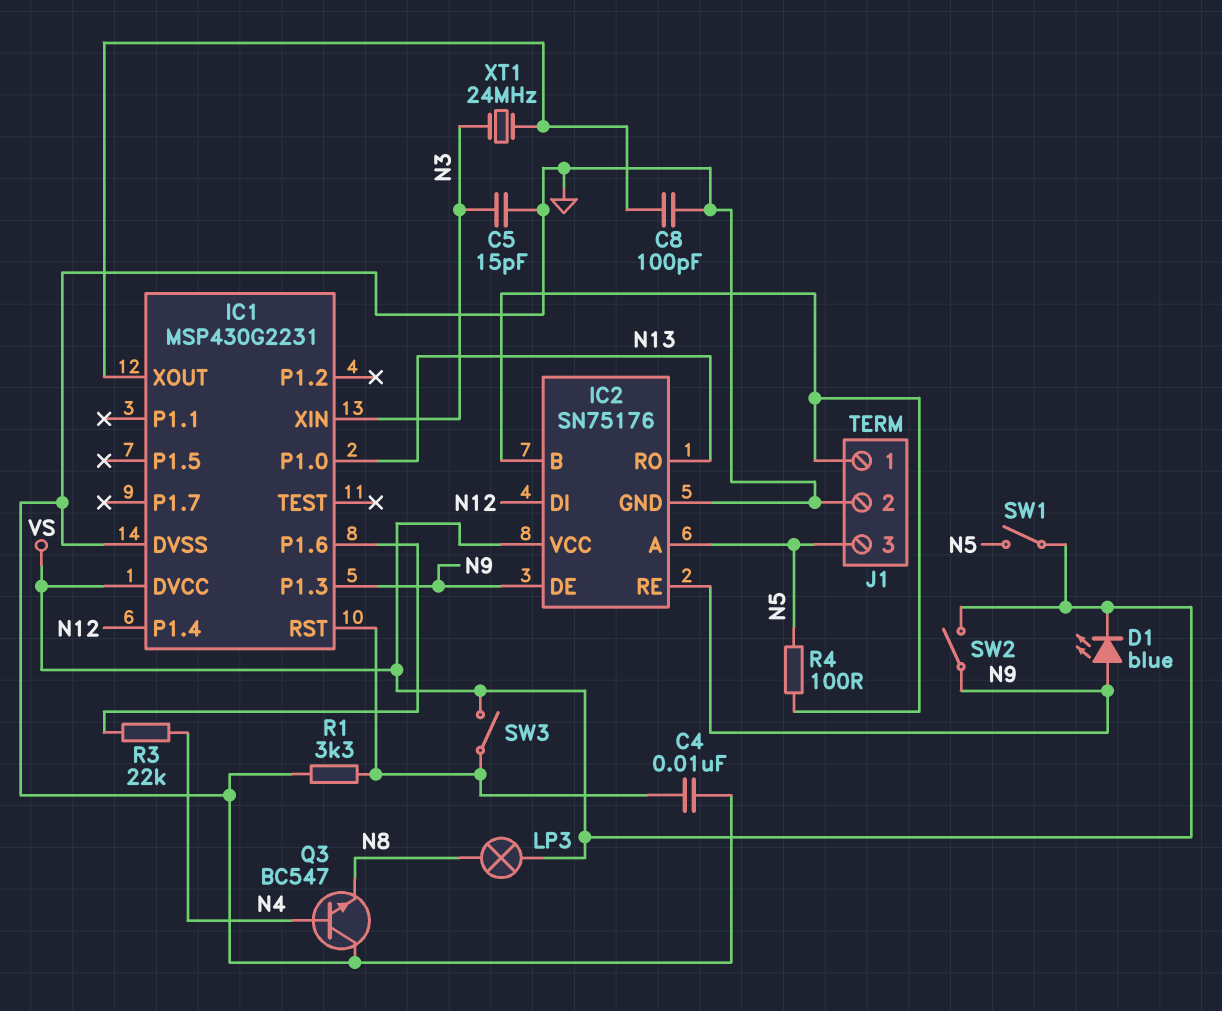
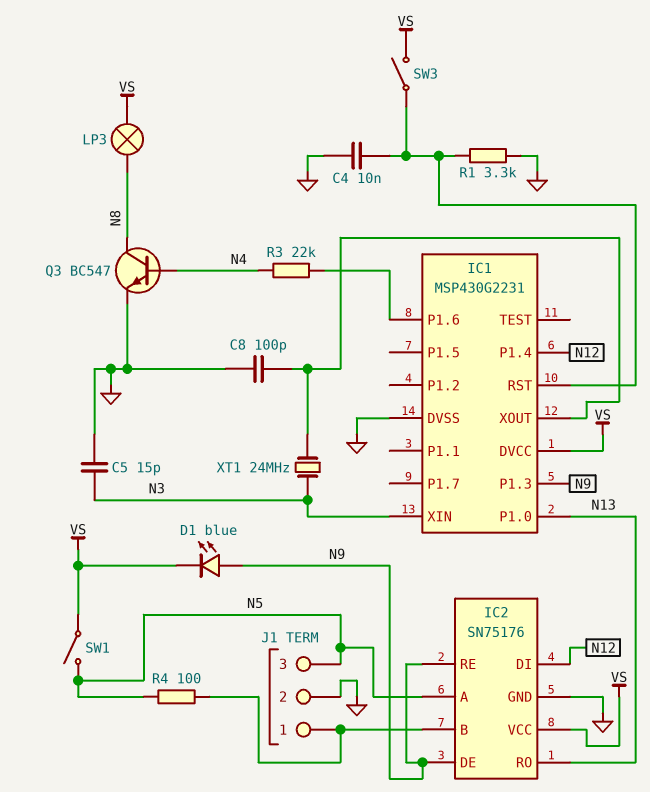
Q3: NPN BC547 (B N4, C GND, E N8) -> NPN BC547 (B N4, C N8, E GND)
SW2: switch (N9, VS) -> none

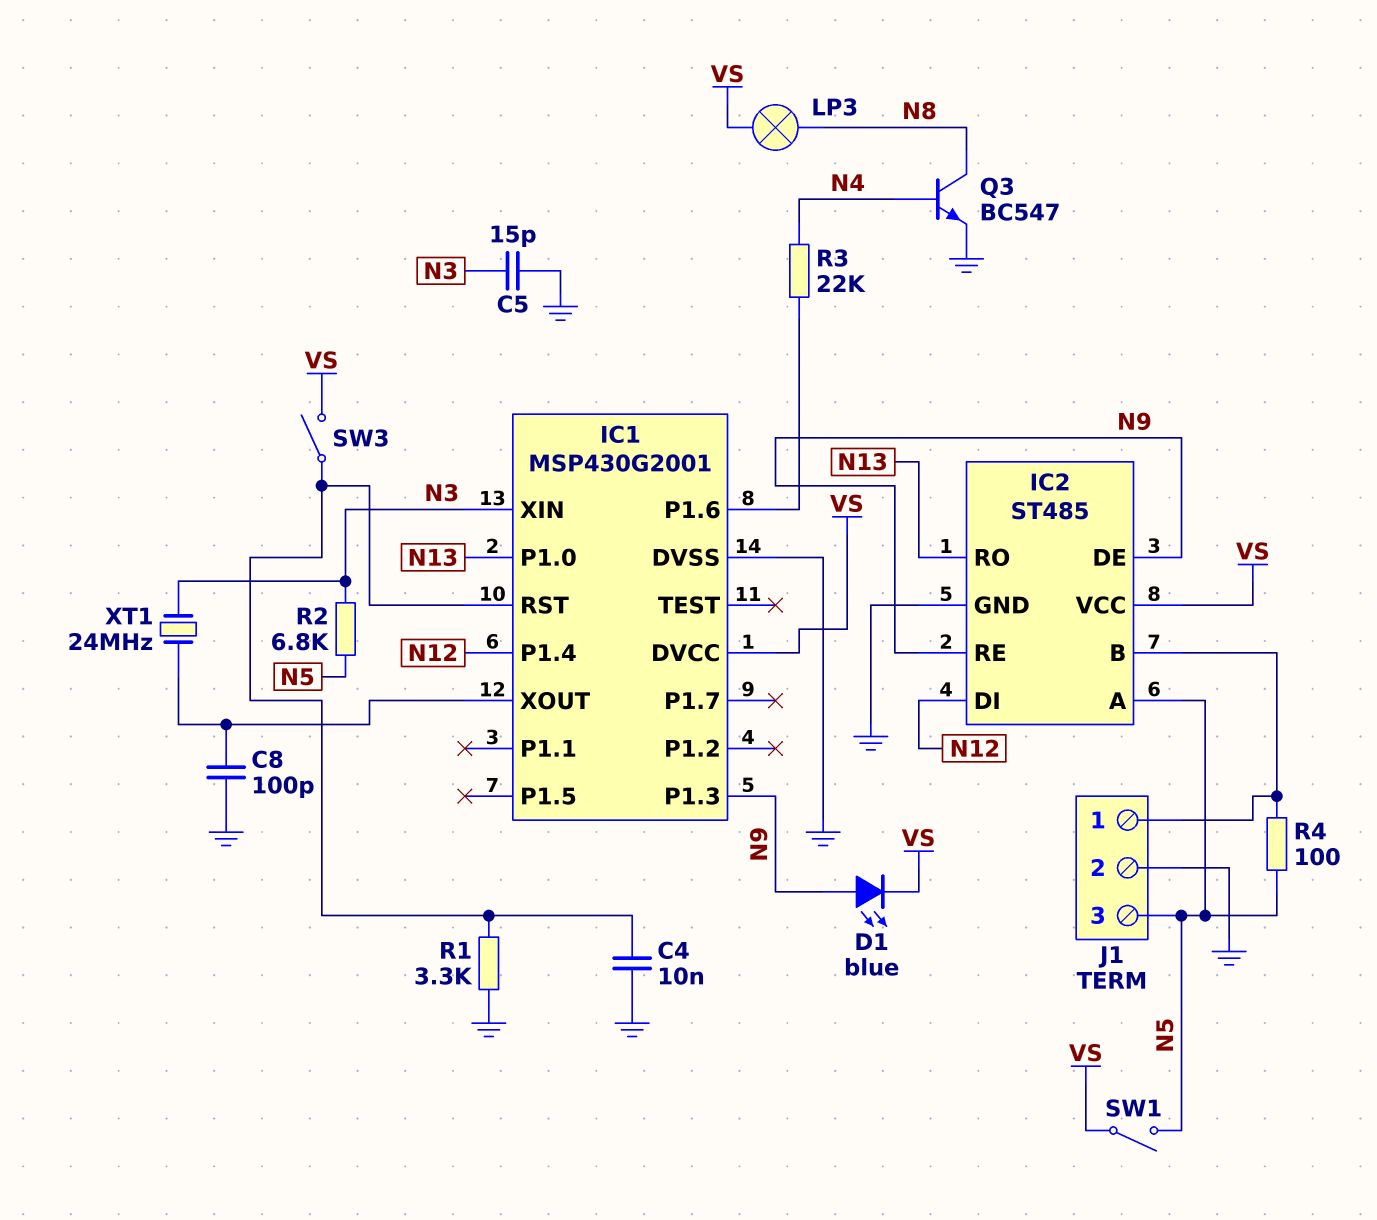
IC1: MSP430G2231 -> MSP430G2001
IC2: SN75176 -> ST485
R2: none -> 6.8k (N3, N5)

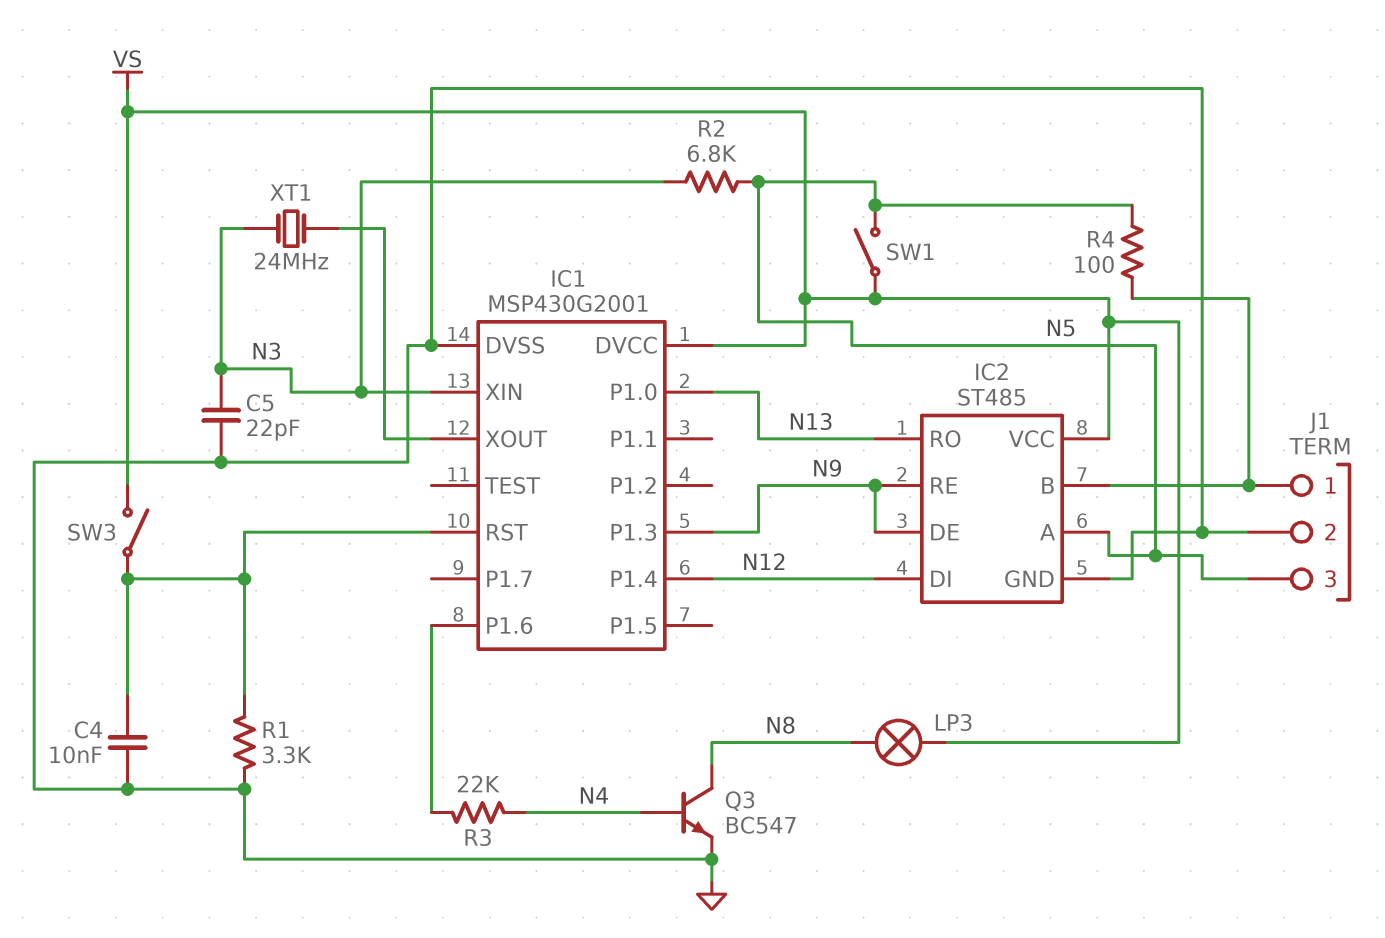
C5: 15pF (GND, N3) -> 22pF (GND, N3)
C8: 100pF (GND, IC1/XOUT) -> none
D1: LED blue (A N9, K VS) -> none

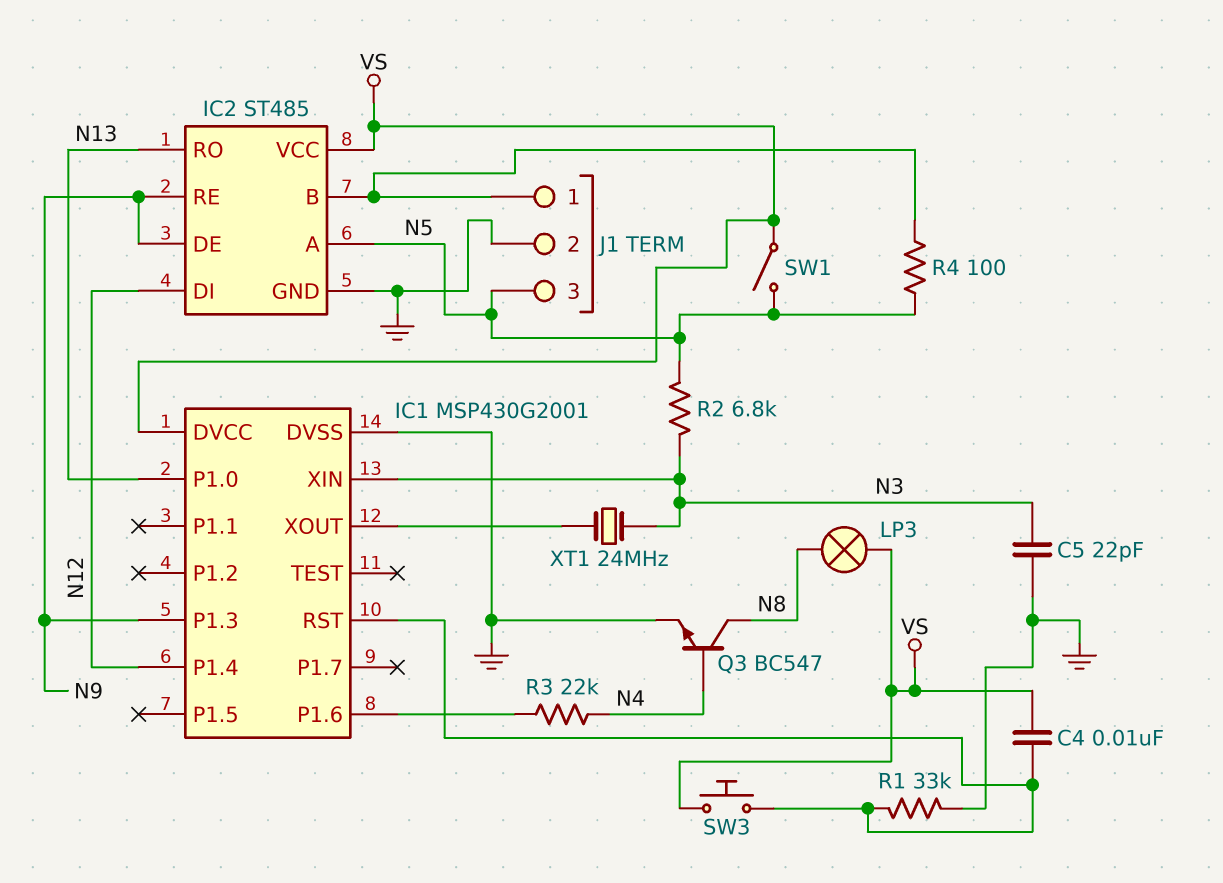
C4: 10nF (GND, IC1/RST) -> 10nF (IC1/RST, VS)
R1: 3.3k (GND, IC1/RST) -> 33k (GND, IC1/RST)
SW3: switch (IC1/RST, VS) -> button (IC1/RST, VS)

